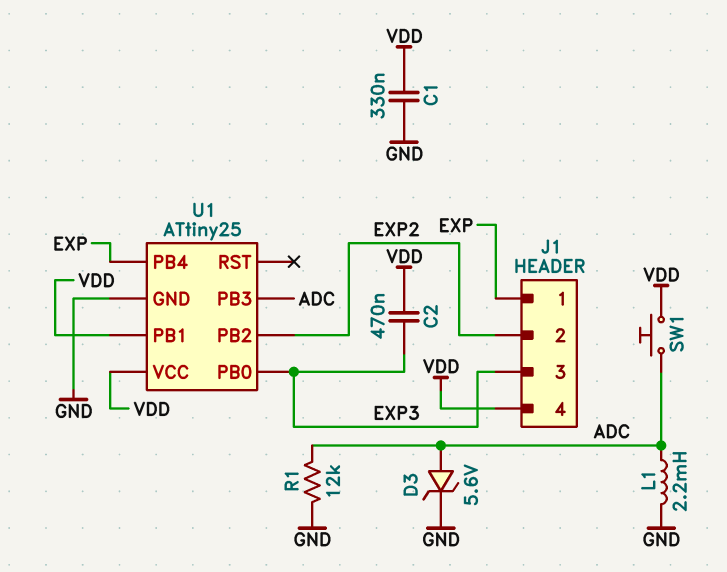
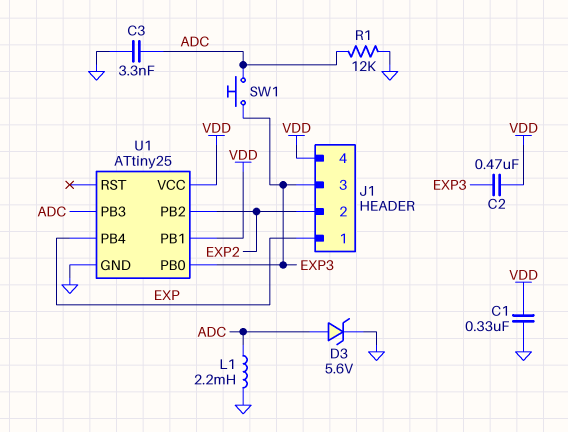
C3: none -> 3.3nF (ADC, GND)
SW1: button (ADC, VDD) -> button (ADC, EXP3)

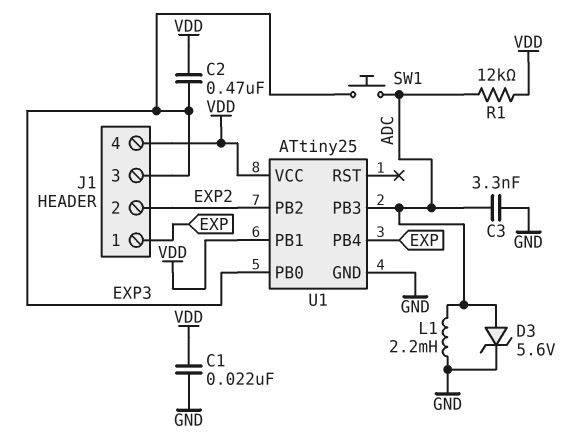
C1: 330nF (GND, VDD) -> 22nF (GND, VDD)
R1: 12k (ADC, GND) -> 12k (ADC, VDD)

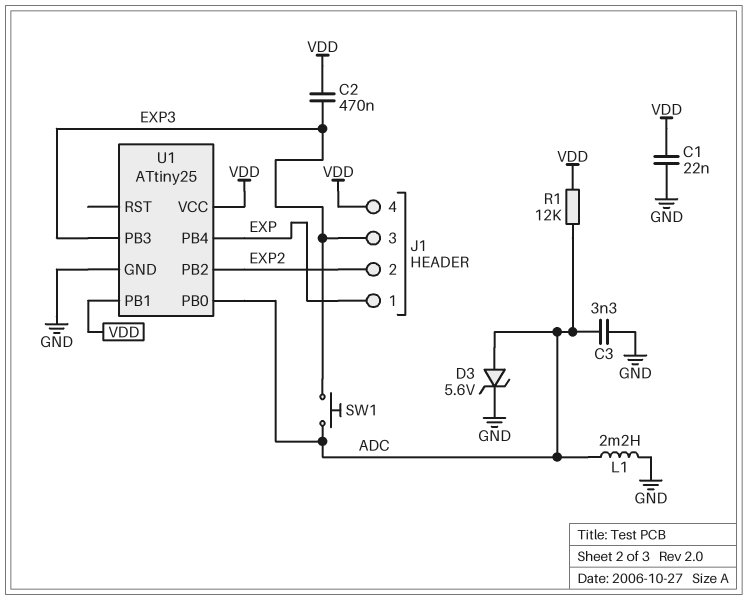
U1 pin PB0: EXP3 -> ADC
U1 pin PB3: ADC -> EXP3

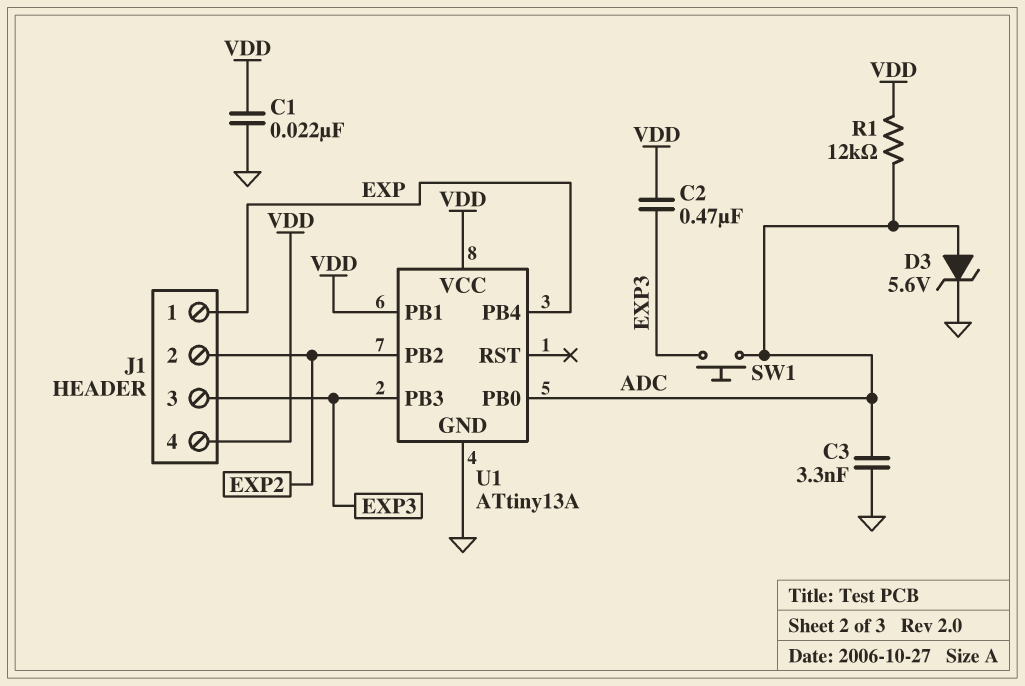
L1: 2.2mH (ADC, GND) -> none
U1: ATtiny25 -> ATtiny13A

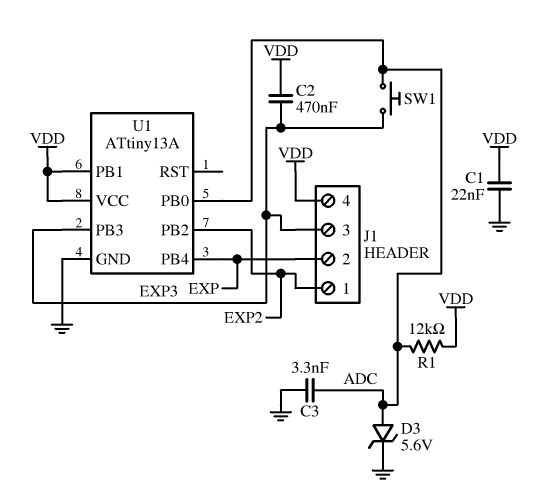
J1 pin 1: EXP -> EXP2
J1 pin 2: EXP2 -> EXP

